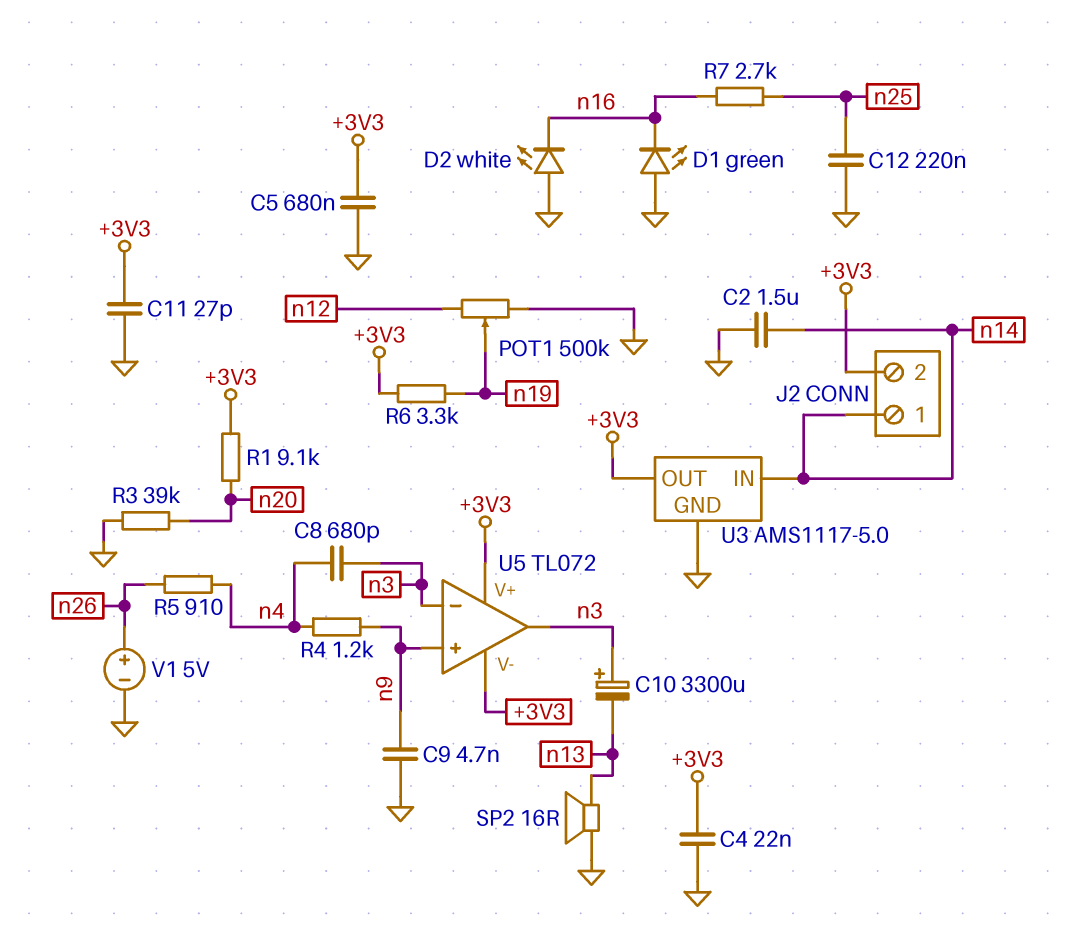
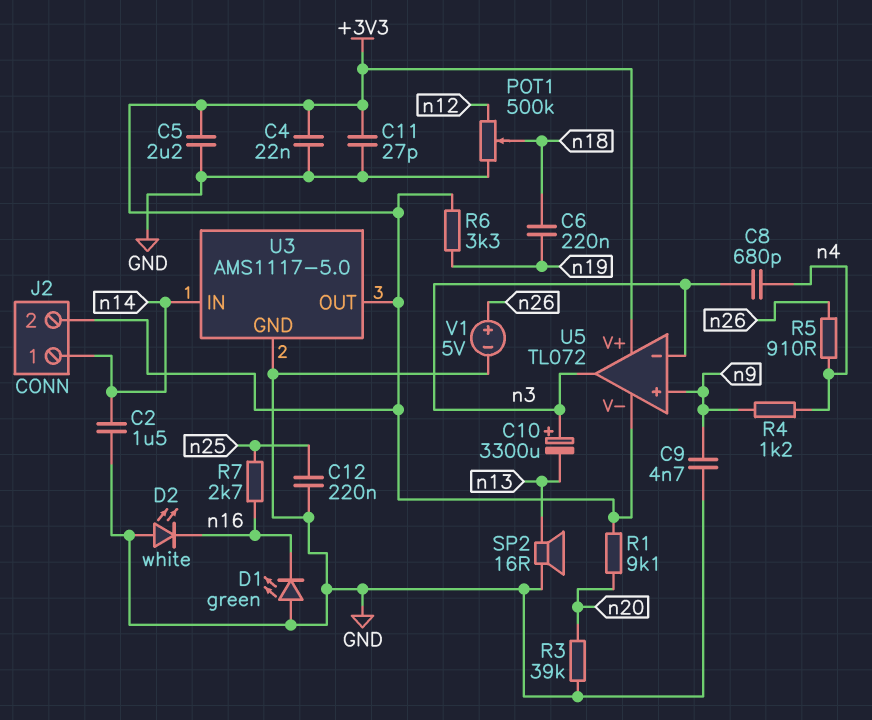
C5: 680nF (+3V3, GND) -> 2.2uF (+3V3, GND)
C6: none -> 220nF (n18, n19)
POT1: 500k (GND, n12, wiper n19) -> 500k (GND, n12, wiper n18)

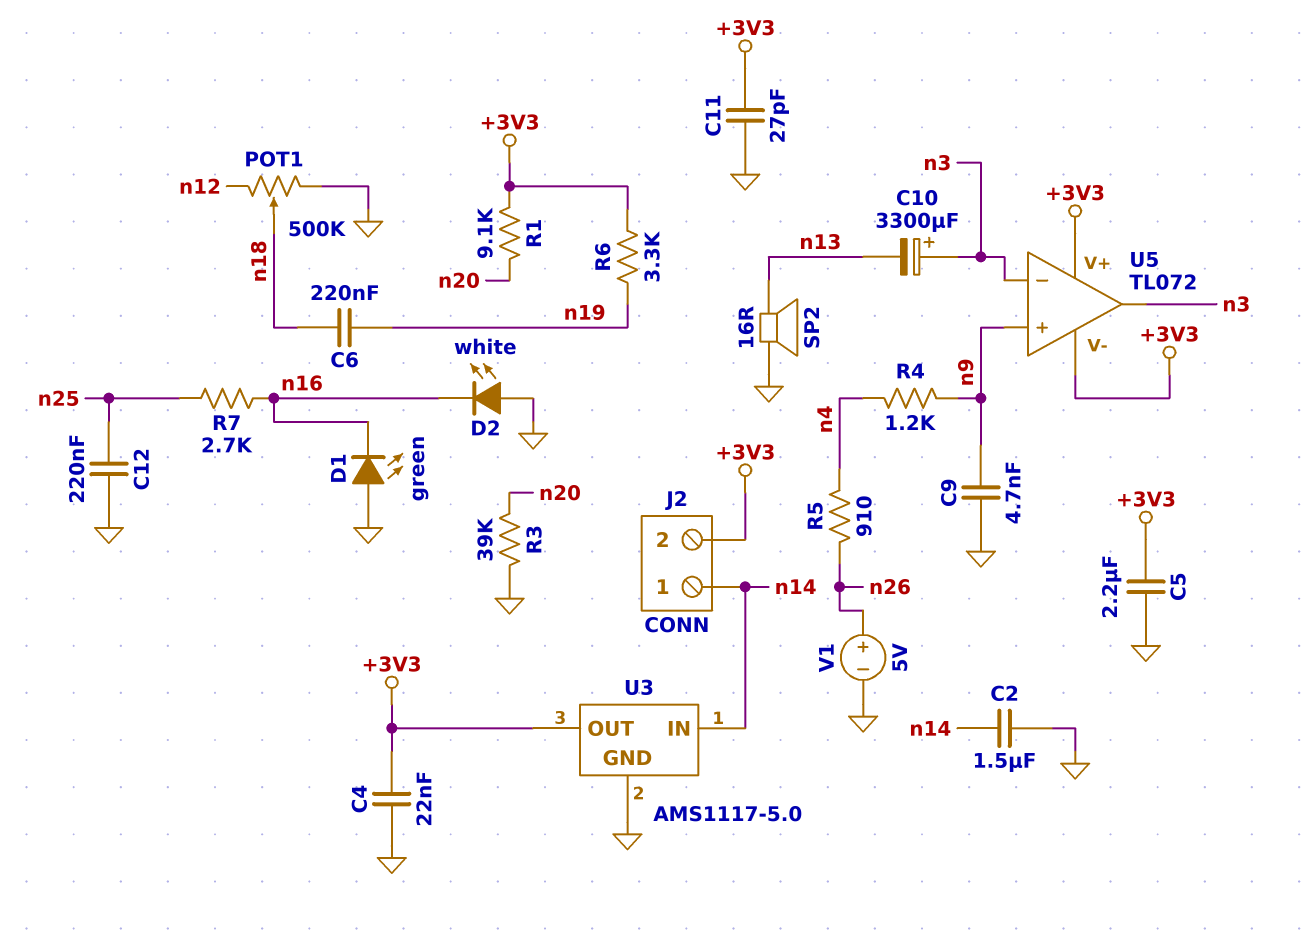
C8: 680pF (n3, n4) -> none

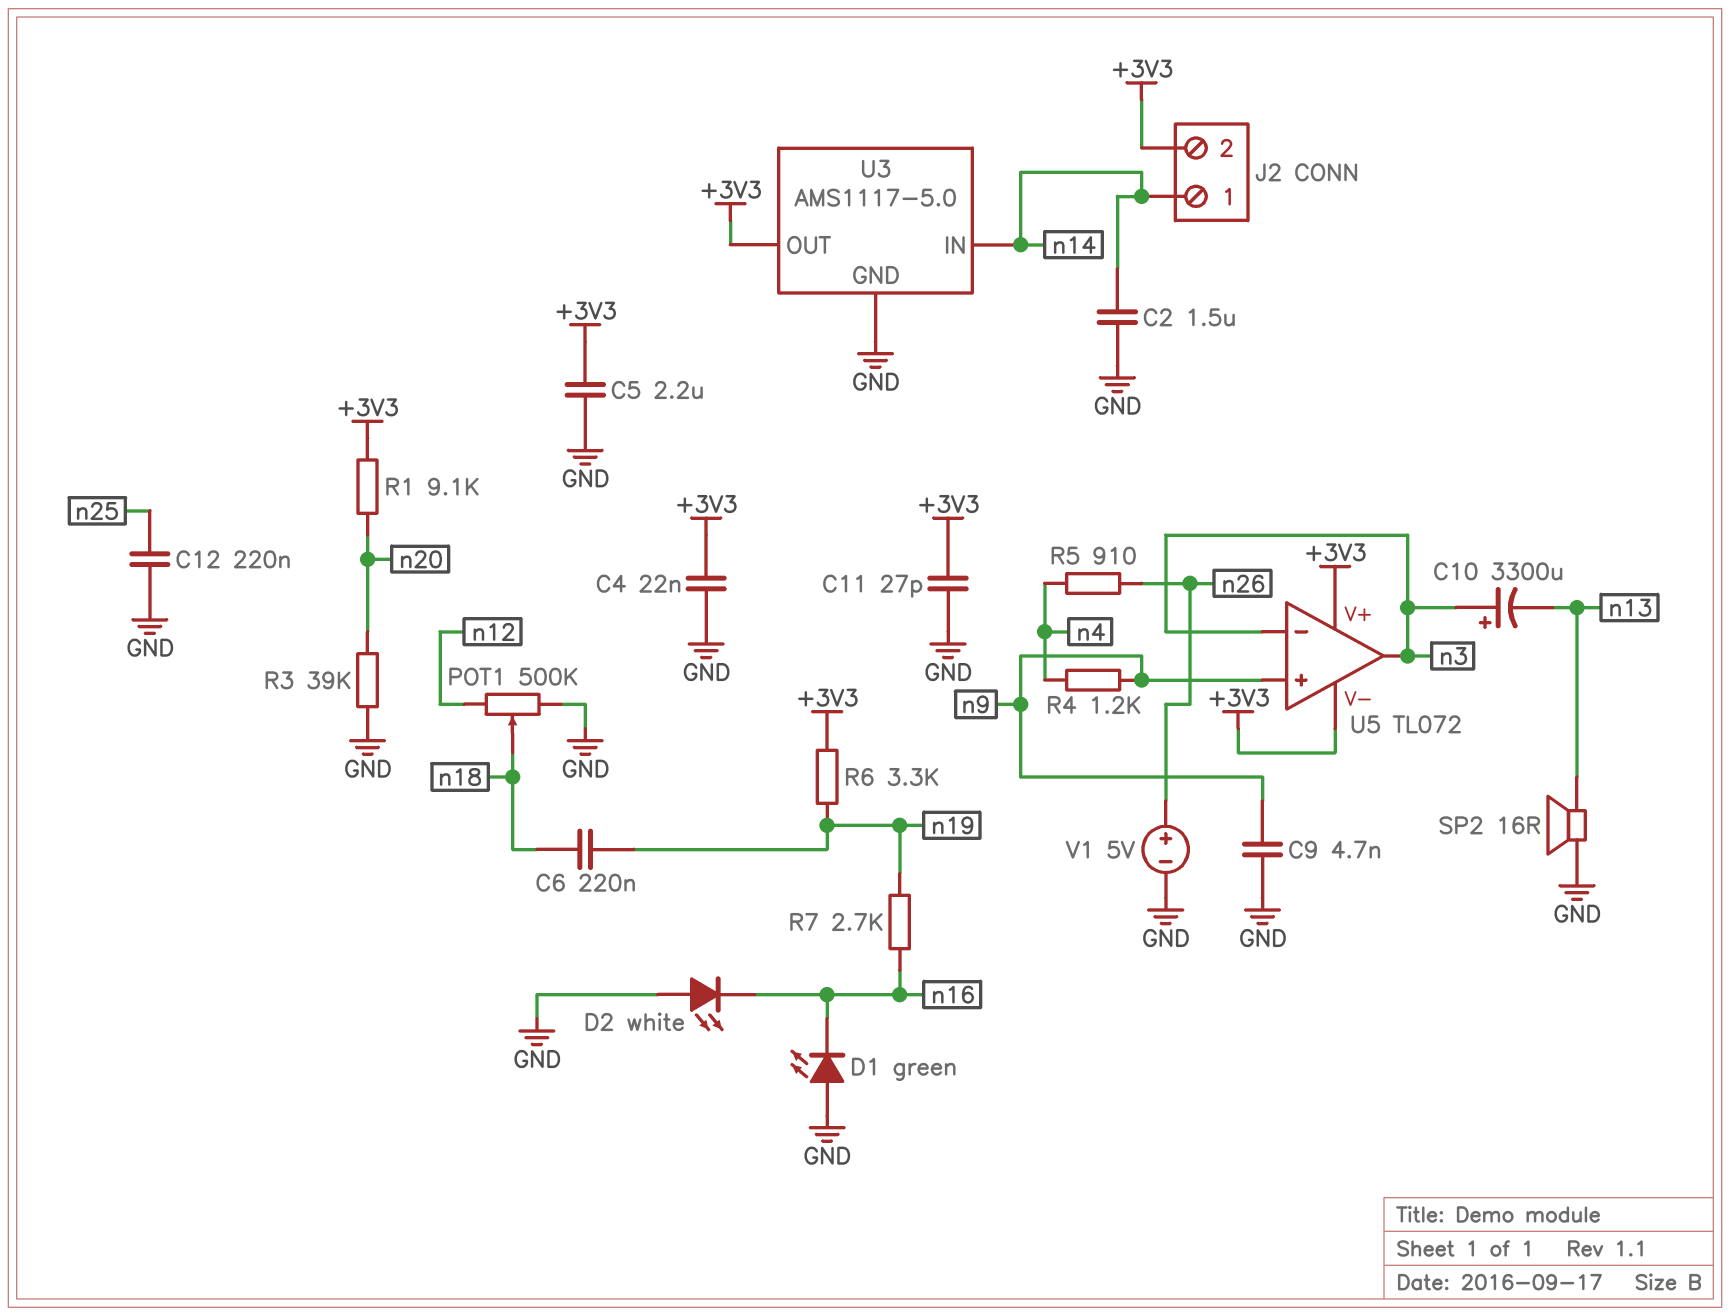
R7: 2.7k (n16, n25) -> 2.7k (n16, n19)

